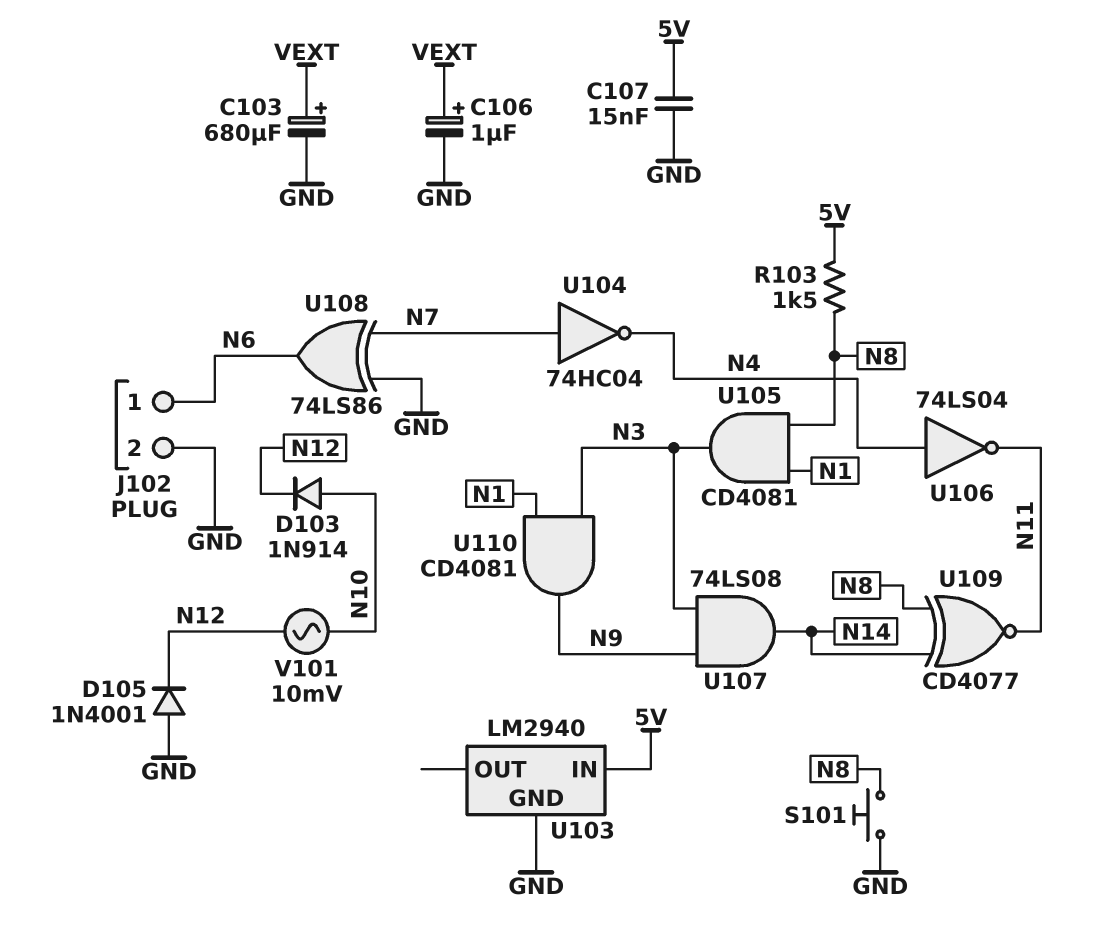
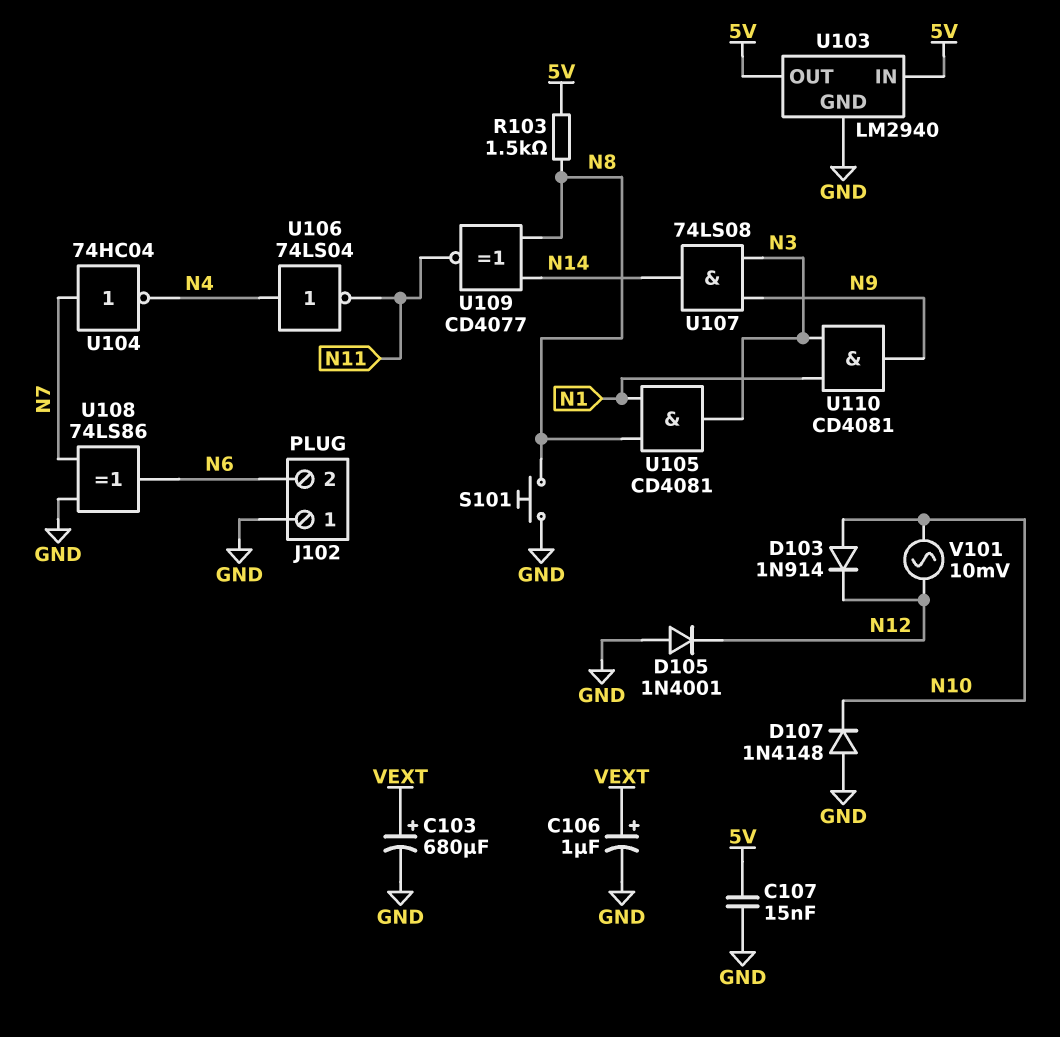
D107: none -> diode 1N4148 (A GND, K N10)
J102 pin 1: N6 -> GND
J102 pin 2: GND -> N6
U103 pin OUT: none -> 5V

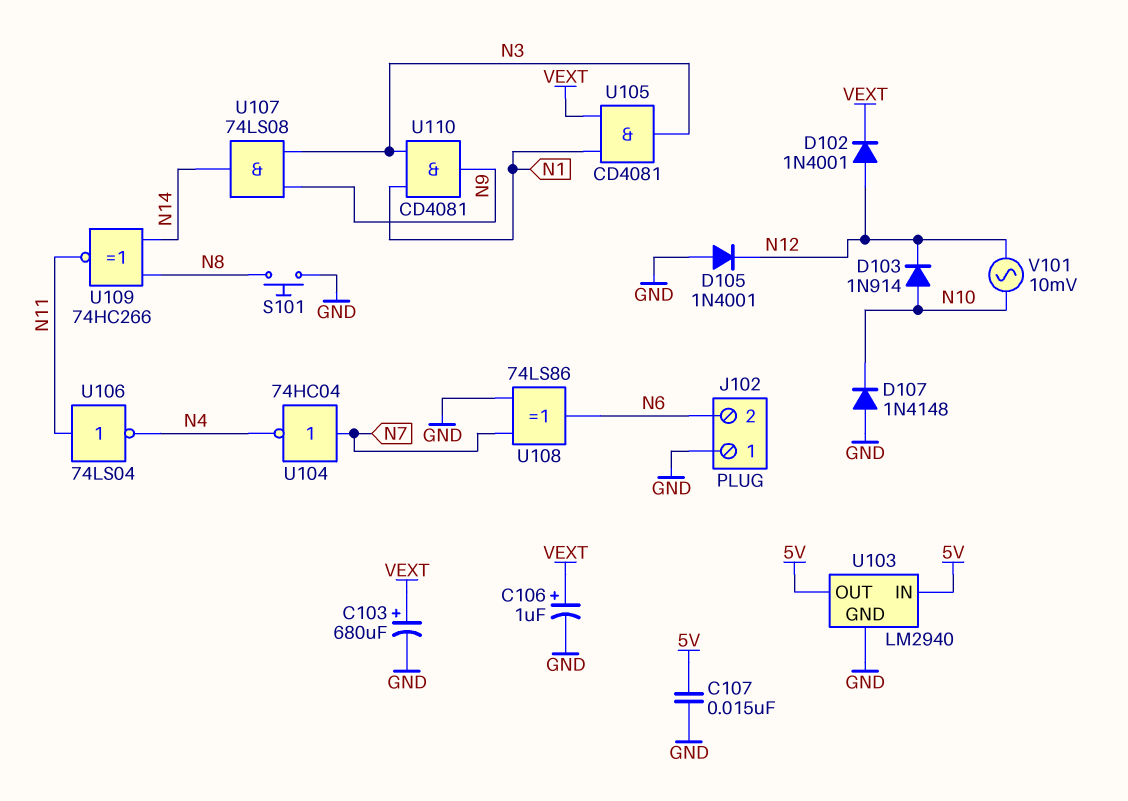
D102: none -> diode 1N4001 (A N12, K VEXT)
R103: 1.5k (5V, N8) -> none
U105: AND CD4081 (in N1, in N8, out N3) -> AND CD4081 (in N1, in VEXT, out N3)
U106: NOT 74LS04 (in N4, out N11) -> NOT 74LS04 (in N11, out N4)
U109: XNOR CD4077 (in N8, in N14, out N11) -> XNOR 74HC266 (in N8, in N14, out N11)

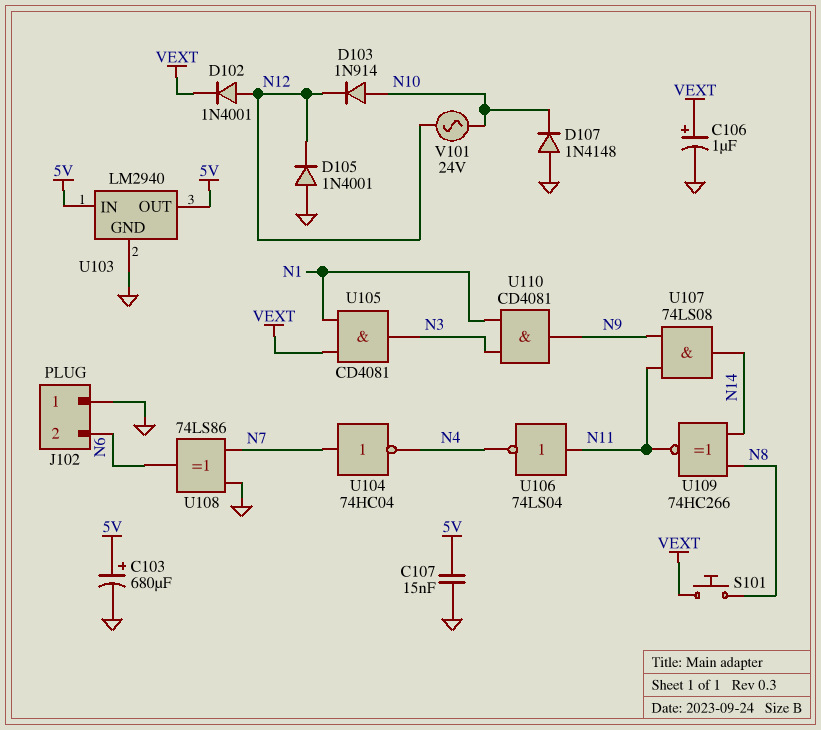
C103: 680uF (plus VEXT, minus GND) -> 680uF (plus 5V, minus GND)
S101: button (GND, N8) -> button (N8, VEXT)
U107: AND 74LS08 (in N3, in N9, out N14) -> AND 74LS08 (in N9, in N11, out N14)
V101: AC 10mV (N10, N12) -> AC 24V (N10, N12)

